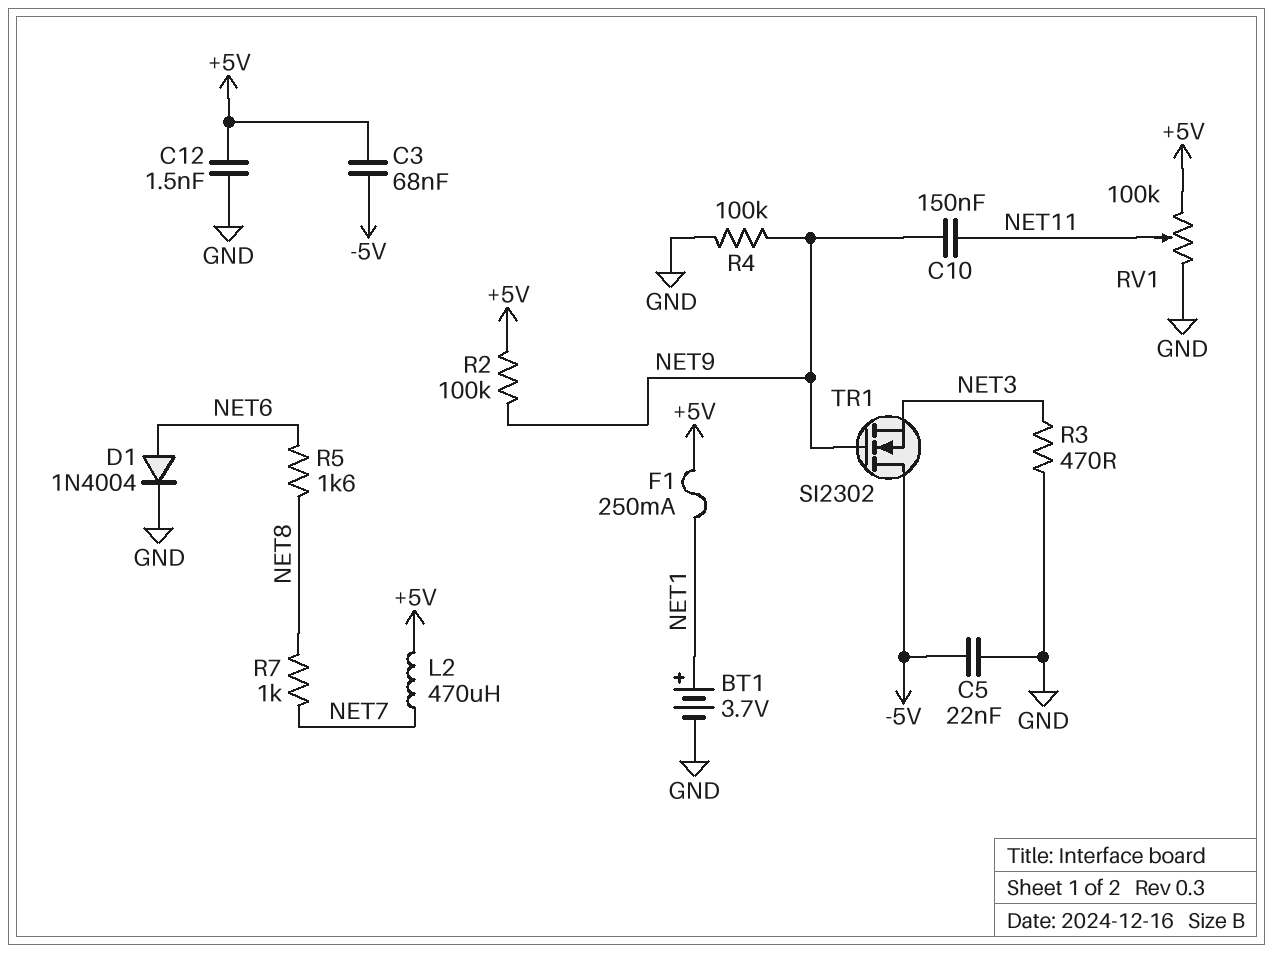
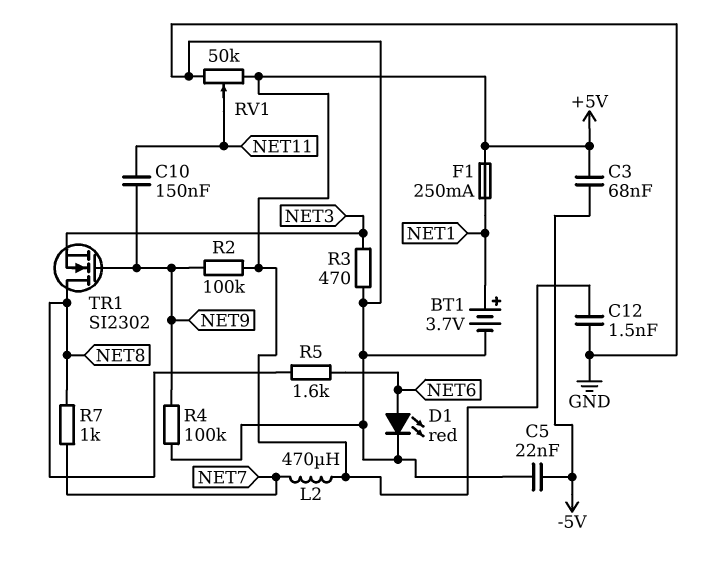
D1: diode 1N4004 (A NET6, K GND) -> LED red (A NET6, K GND)
RV1: 100k (+5V, GND, wiper NET11) -> 50k (+5V, GND, wiper NET11)
TR1: NMOS SI2302 (G NET9, D -5V, S NET3) -> NMOS SI2302 (G NET9, D NET8, S NET3)

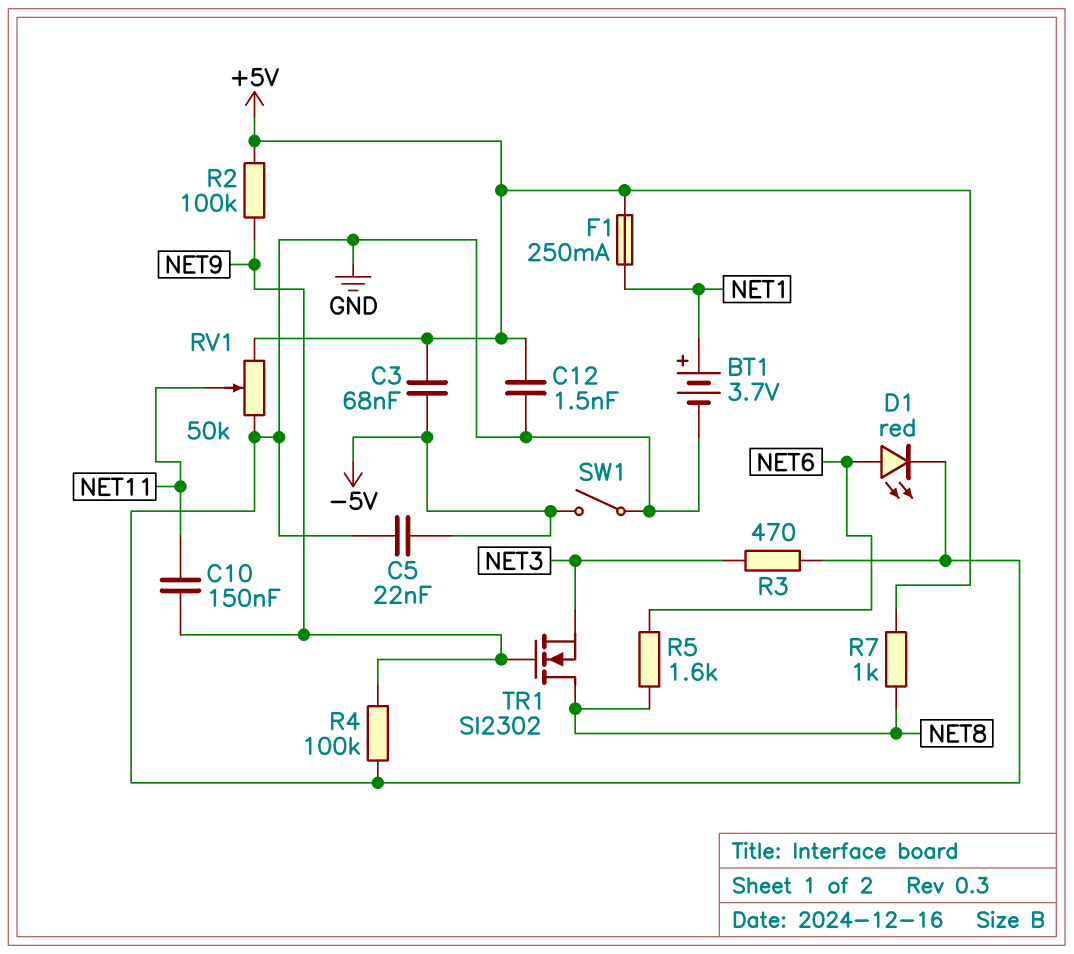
L2: 470uH (+5V, NET7) -> none
R7: 1k (NET7, NET8) -> 1k (+5V, NET8)
SW1: none -> switch (-5V, GND)

